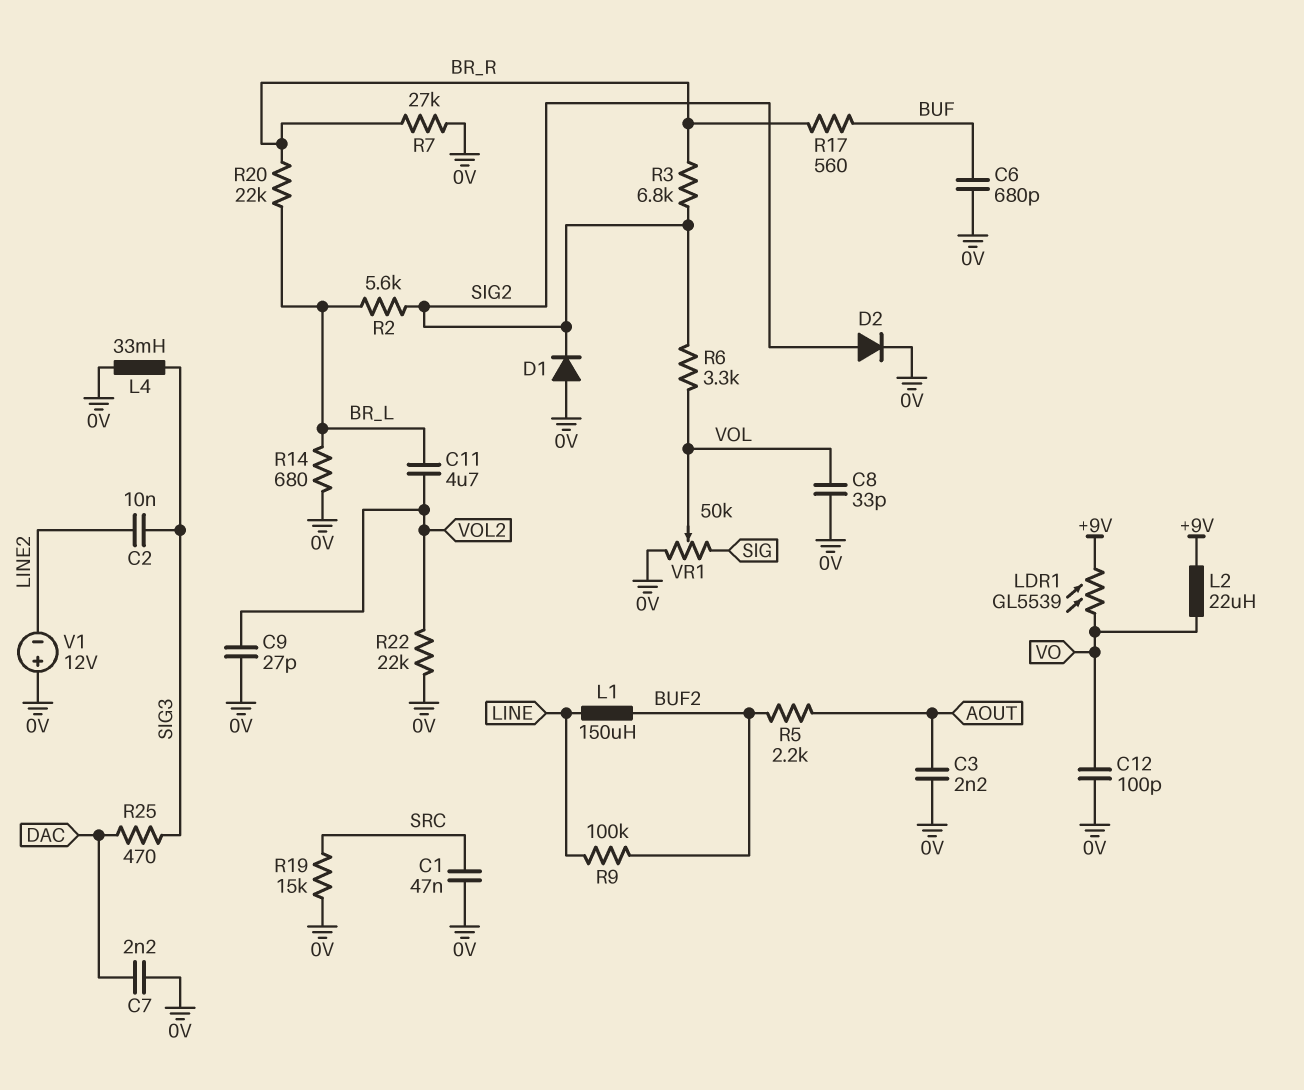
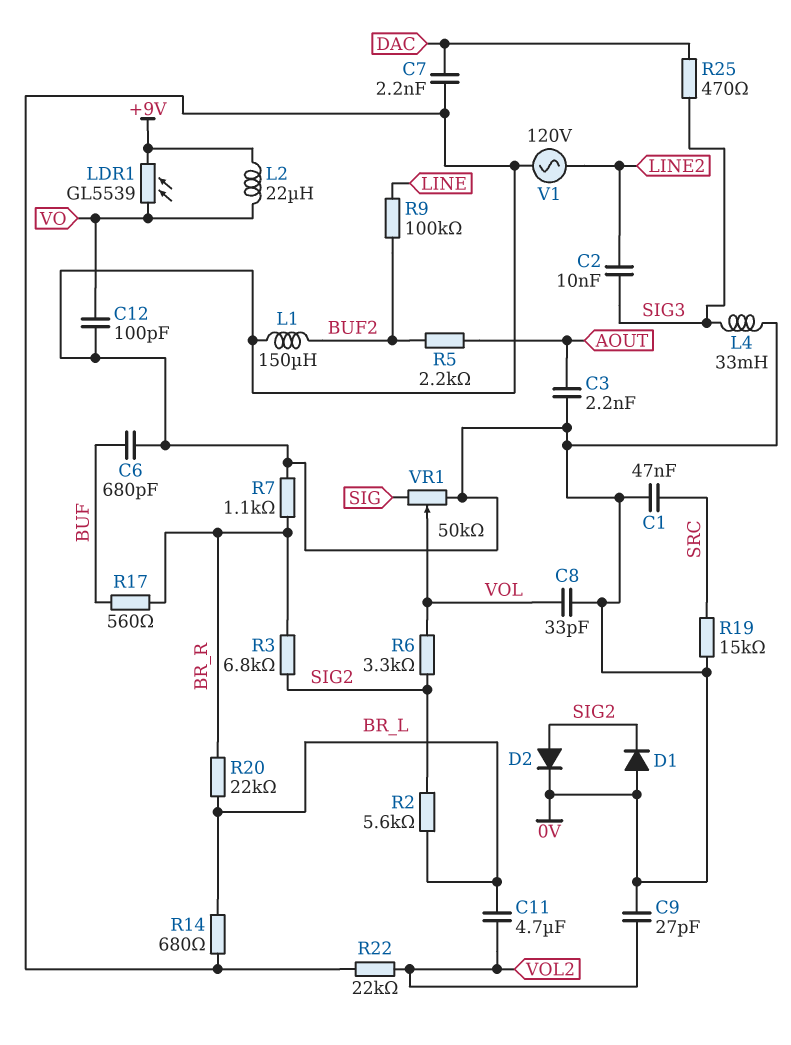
L1: 150uH (BUF2, LINE) -> 150uH (0V, BUF2)
R7: 27k (0V, BR_R) -> 1.1k (0V, BR_R)
V1: 12V (plus 0V, minus LINE2) -> AC 120V (0V, LINE2)

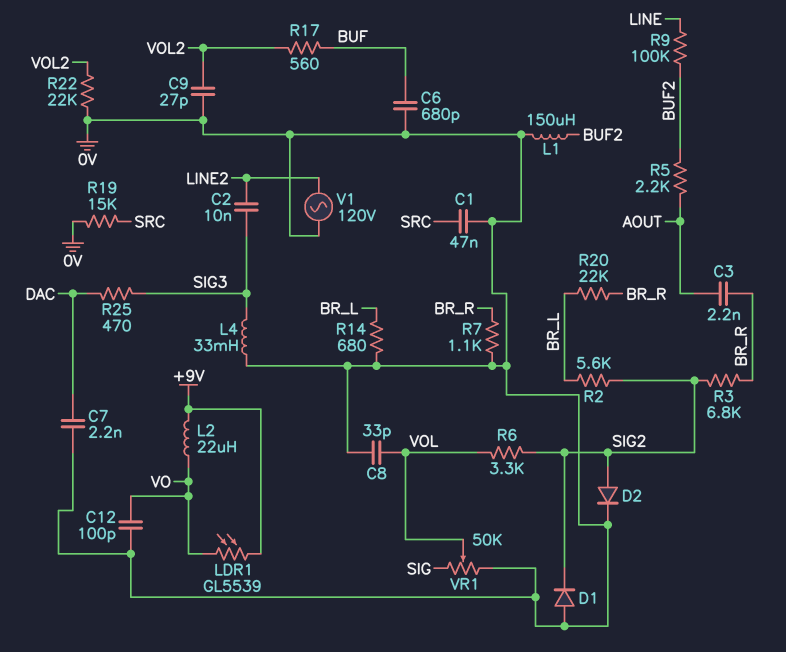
C3: 2.2nF (0V, AOUT) -> 2.2nF (AOUT, BR_R)
C11: 4.7uF (BR_L, VOL2) -> none
R17: 560 (BR_R, BUF) -> 560 (BUF, VOL2)

